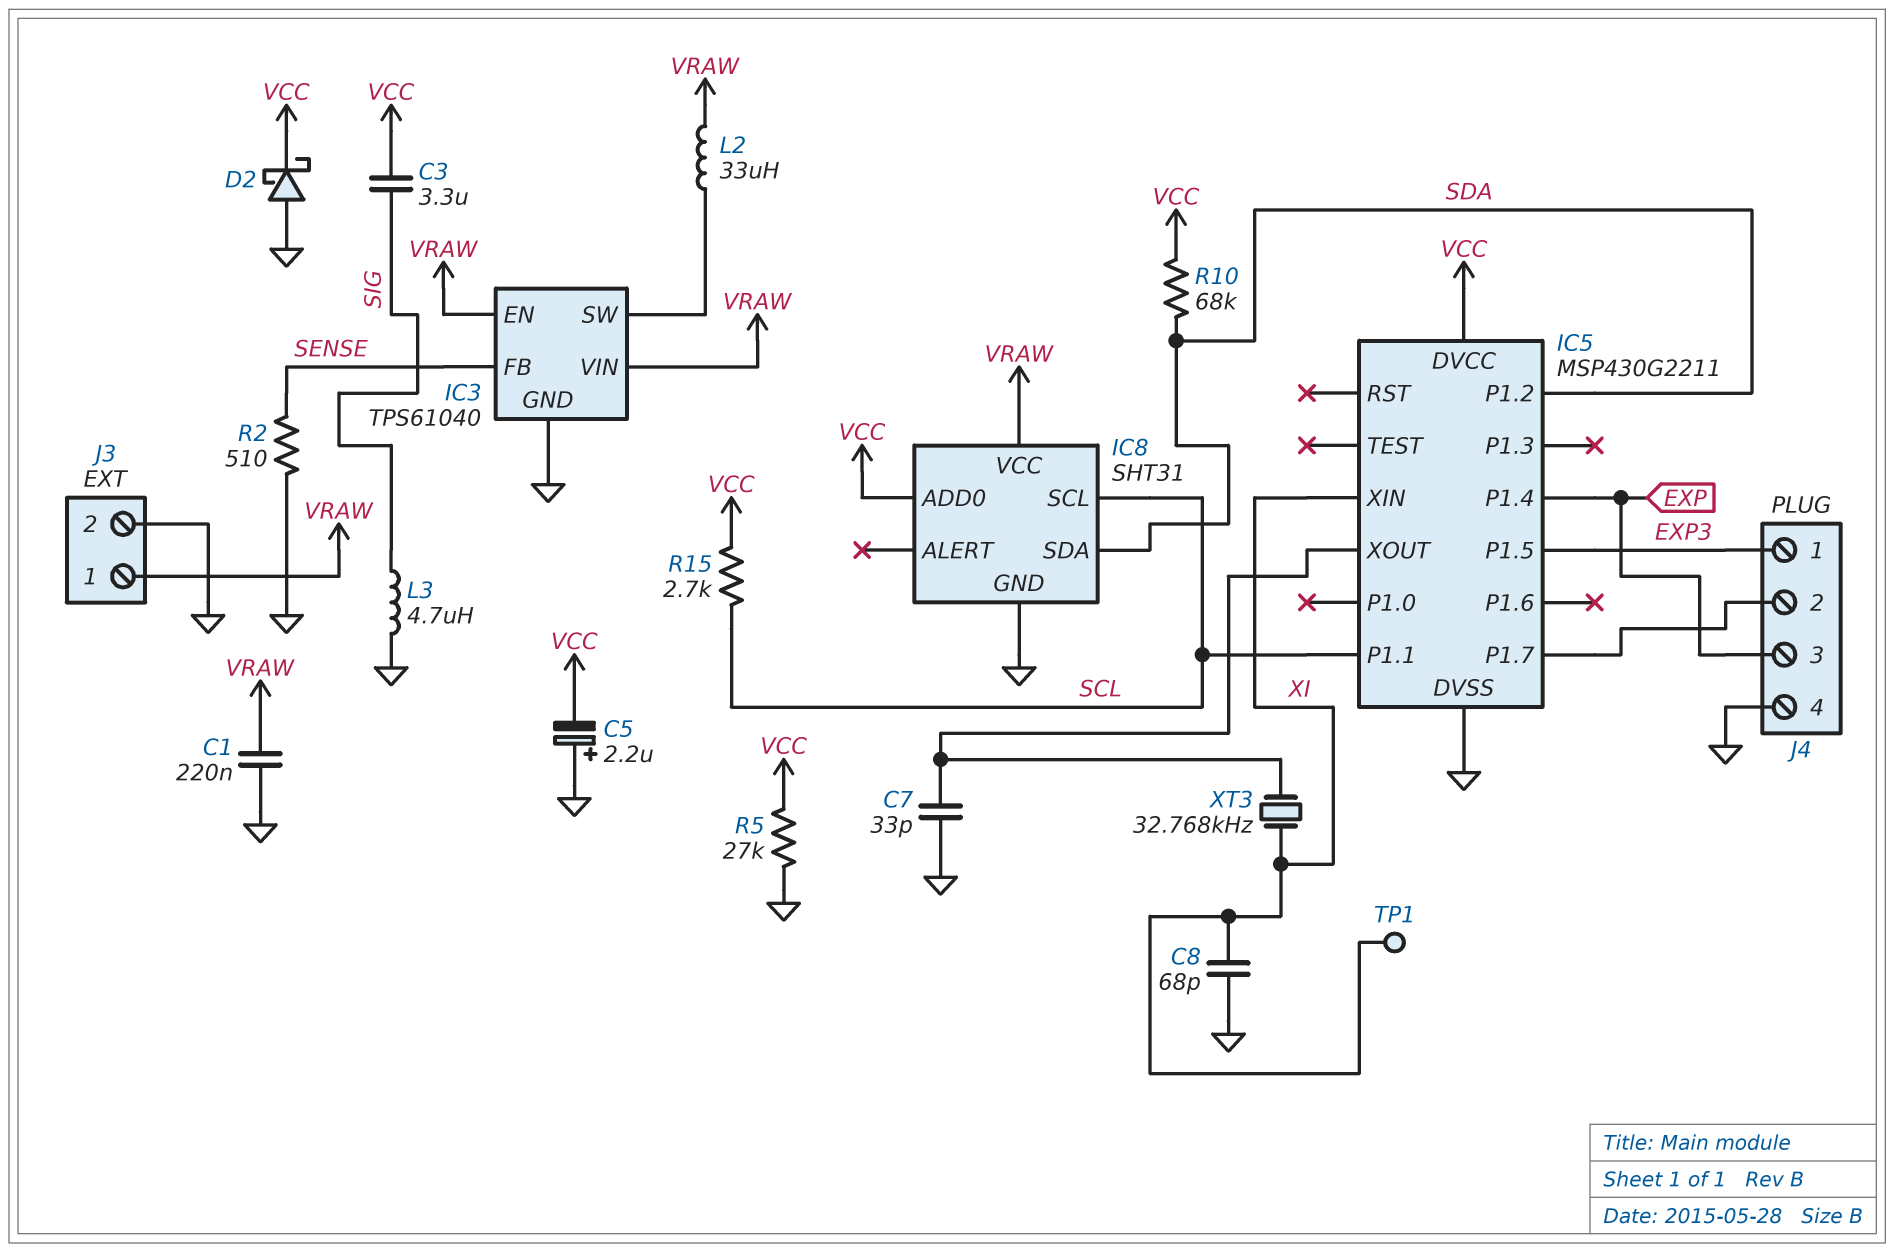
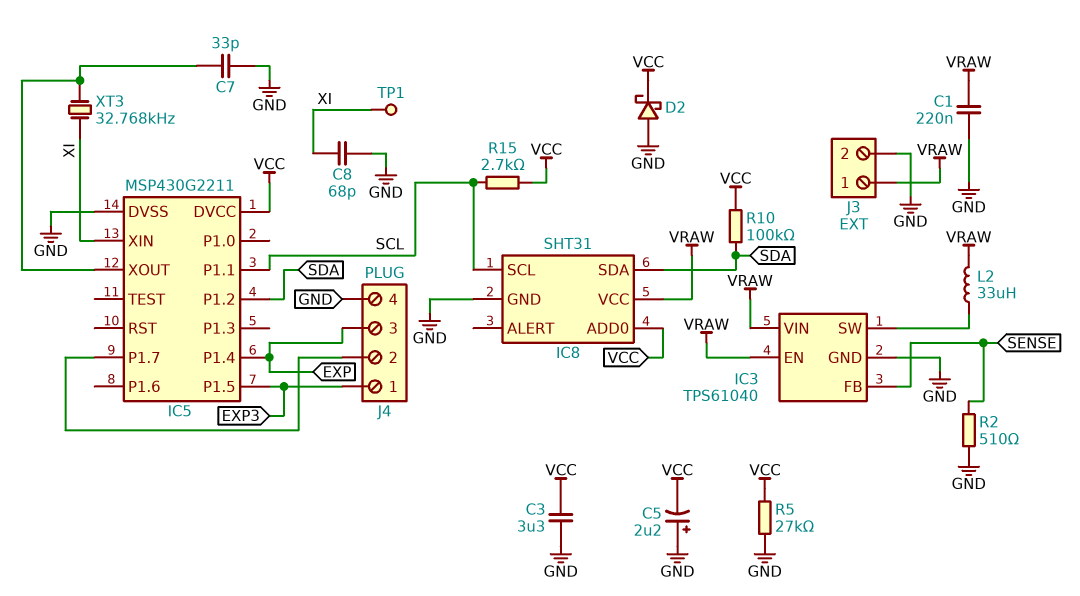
C3: 3.3uF (SIG, VCC) -> 3.3uF (GND, VCC)
L3: 4.7uH (GND, SIG) -> none
R10: 68k (SDA, VCC) -> 100k (SDA, VCC)

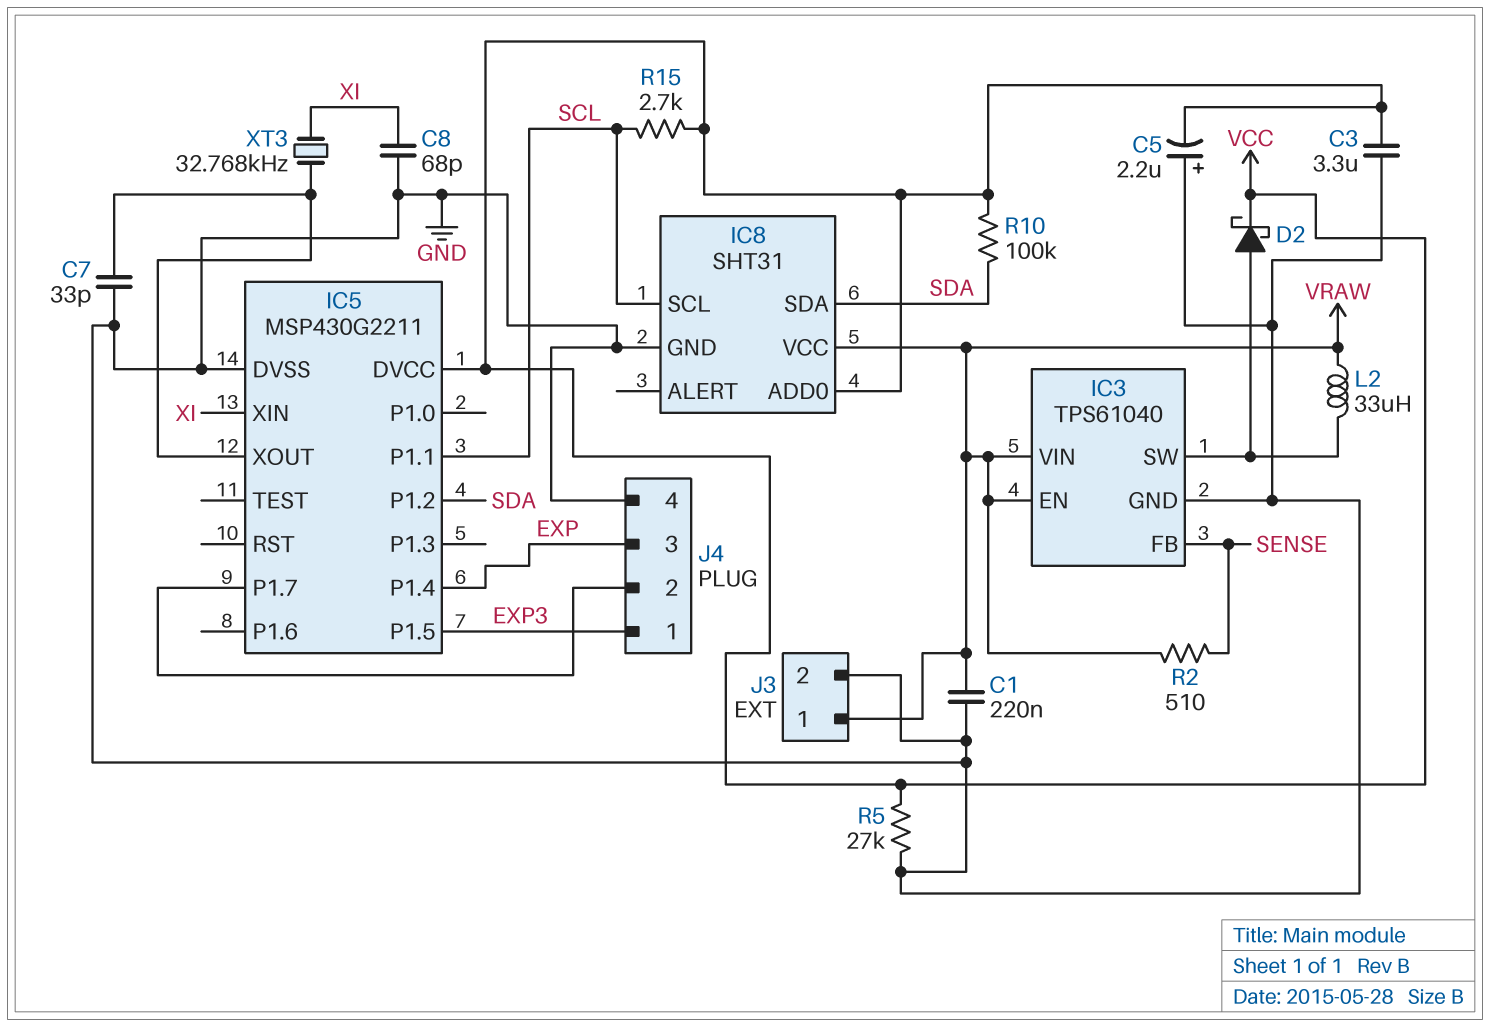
D2: schottky (A GND, K VCC) -> schottky (A IC3/SW, K VCC)
R2: 510 (GND, SENSE) -> 510 (SENSE, VRAW)
TP1: test point (XI) -> none

